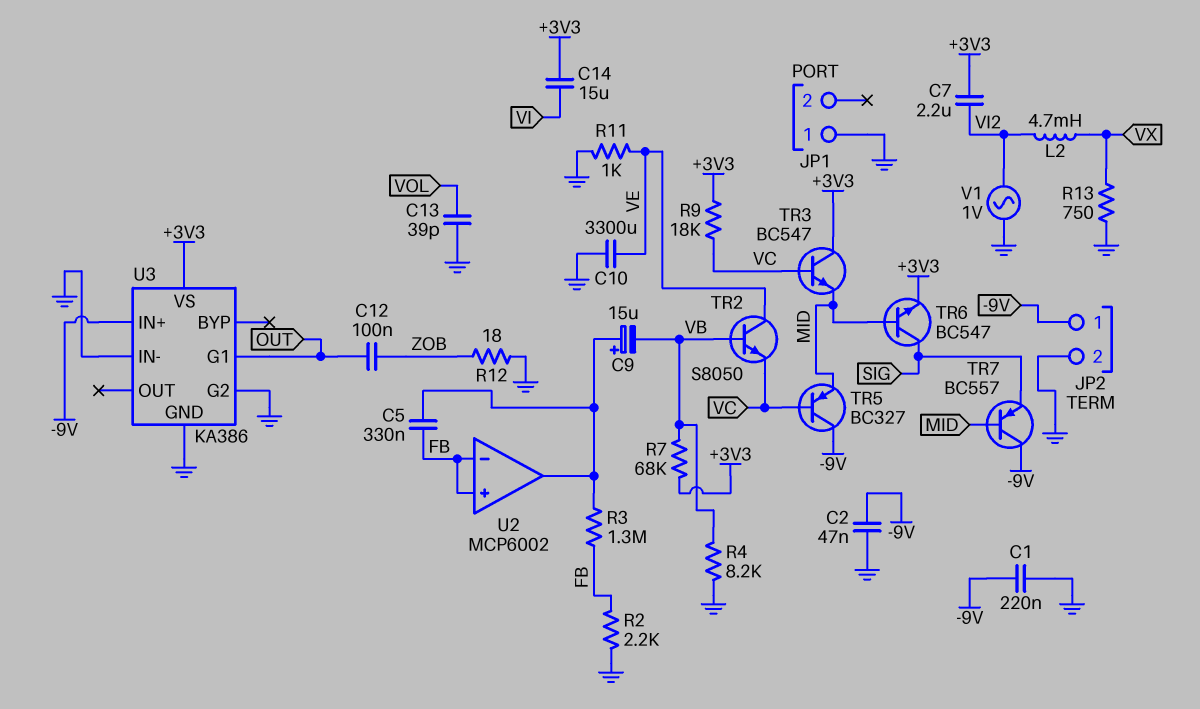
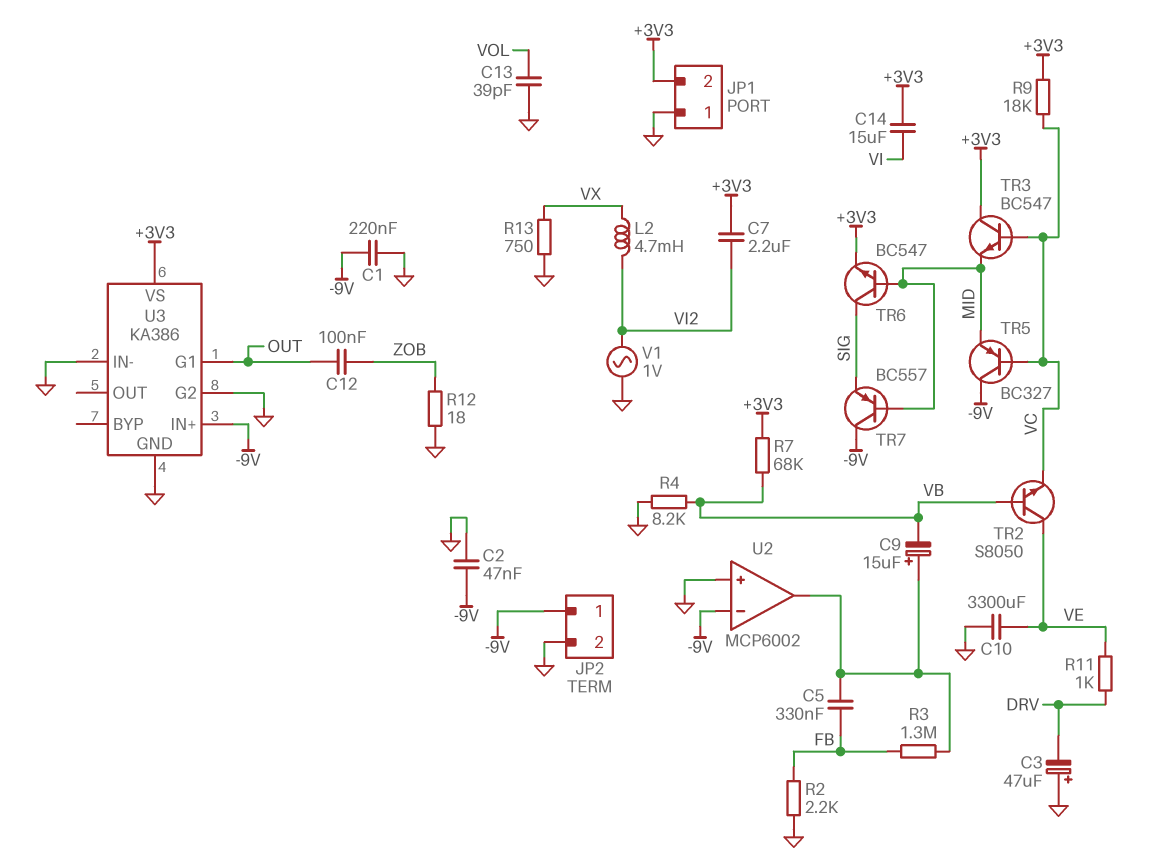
C3: none -> 47uF (plus GND, minus DRV)
JP1 pin 2: none -> +3V3
R11: 1k (GND, VE) -> 1k (DRV, VE)
U2 pin in+: FB -> GND
U2 pin in-: FB -> -9V

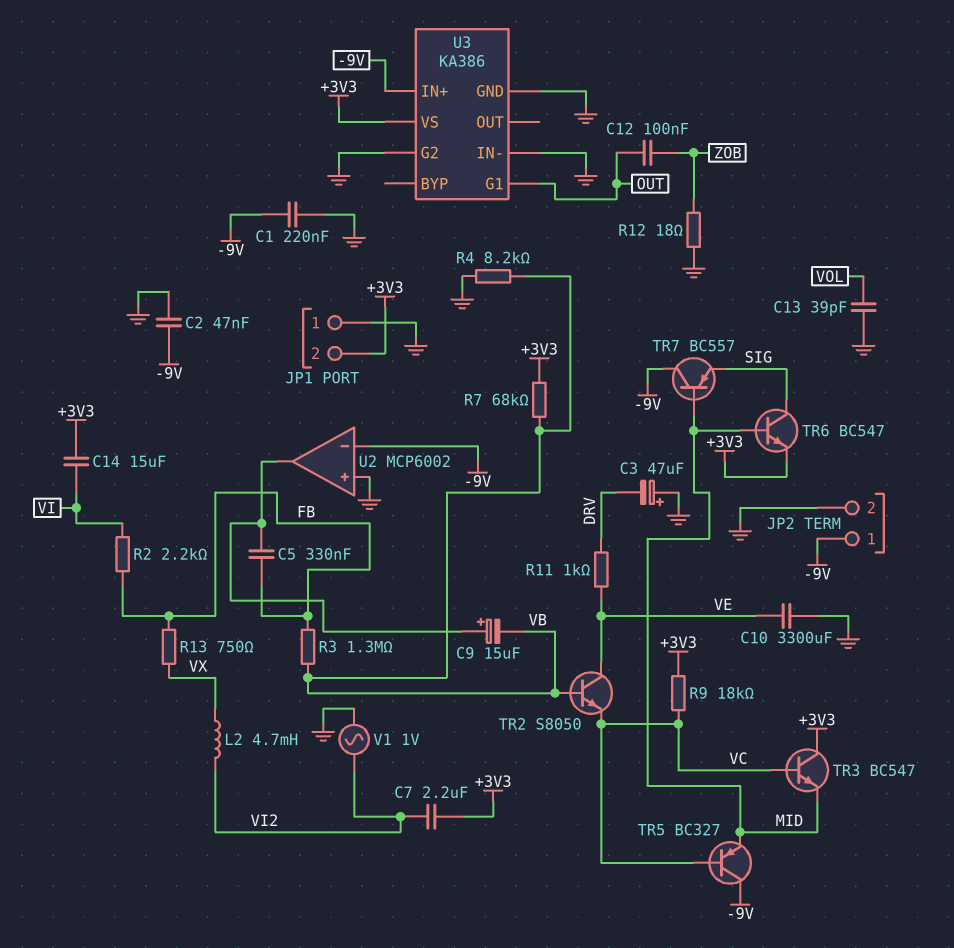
R2: 2.2k (FB, GND) -> 2.2k (FB, VI)
R3: 1.3M (FB, U2/out) -> 1.3M (FB, VB)
R13: 750 (GND, VX) -> 750 (FB, VX)

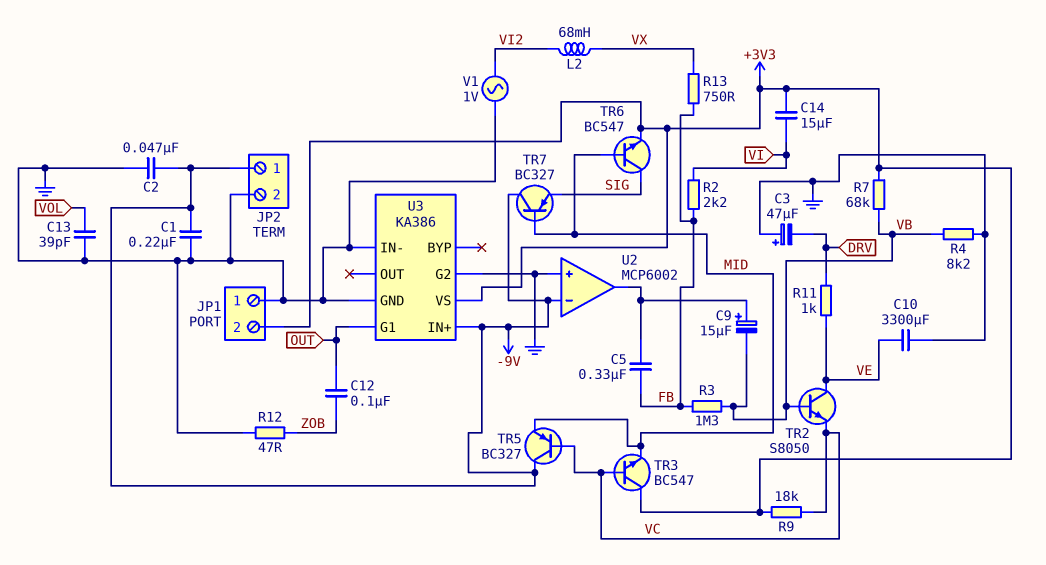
C7: 2.2uF (+3V3, VI2) -> none
L2: 4.7mH (VI2, VX) -> 68mH (VI2, VX)
R12: 18 (GND, ZOB) -> 47 (GND, ZOB)
TR7: PNP BC557 (B MID, C -9V, E SIG) -> PNP BC327 (B MID, C -9V, E SIG)

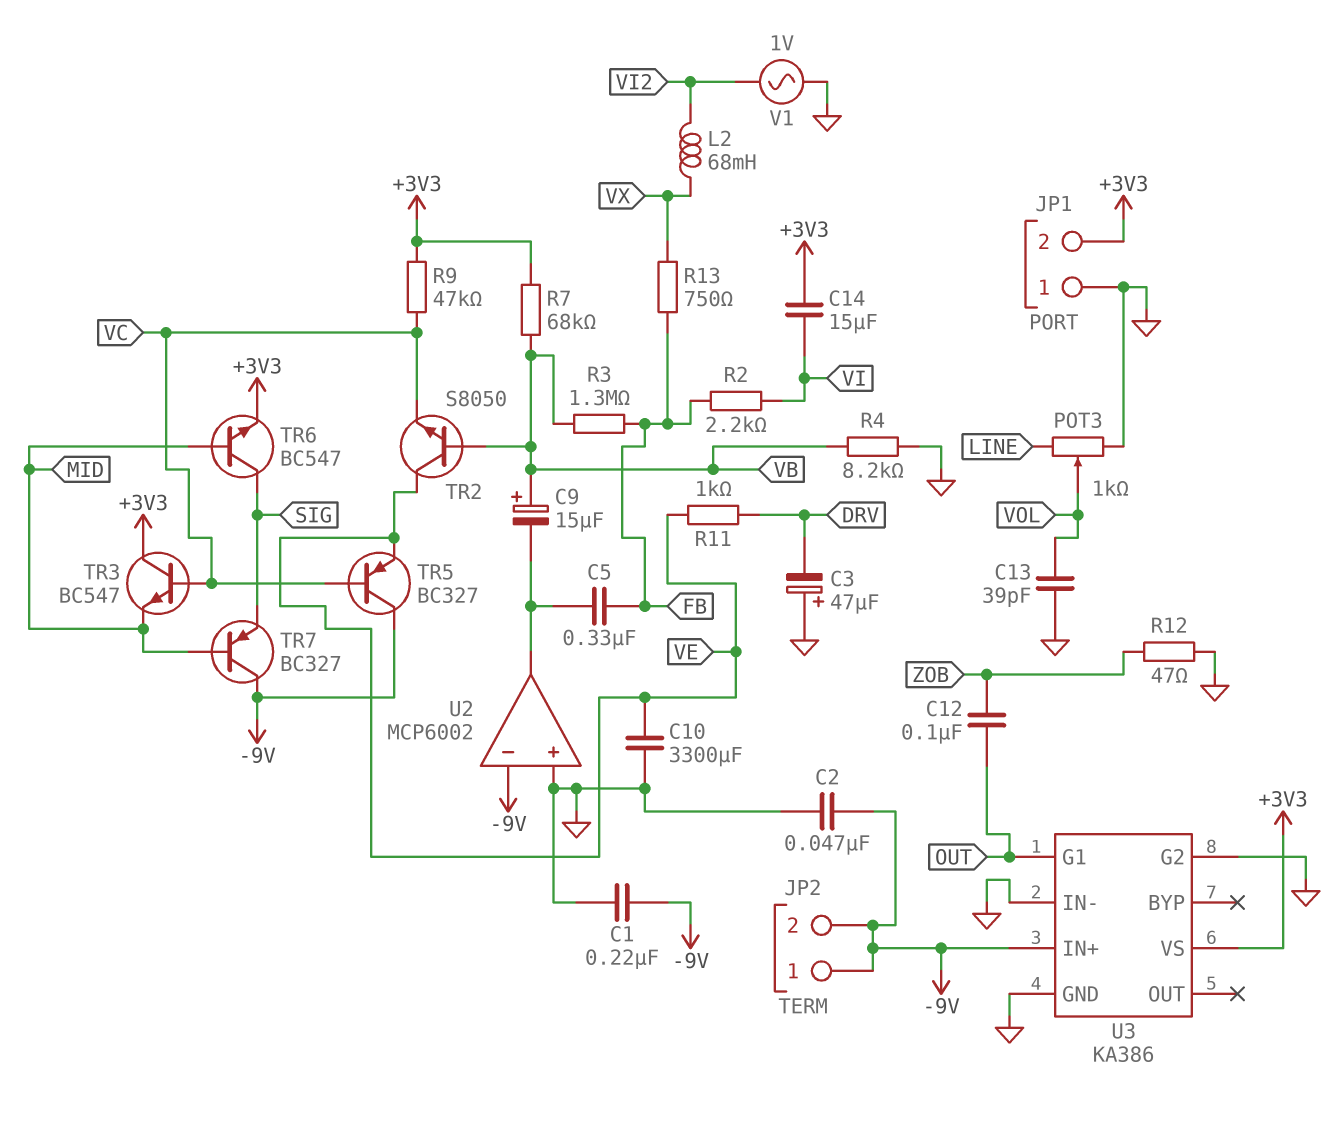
C9: 15uF (plus U2/out, minus VB) -> 15uF (plus VB, minus U2/out)
JP2 pin 2: GND -> -9V
POT3: none -> 1k (GND, LINE, wiper VOL)
R9: 18k (+3V3, VC) -> 47k (+3V3, VC)
TR5: PNP BC327 (B VC, C -9V, E MID) -> PNP BC327 (B VC, C -9V, E VE)

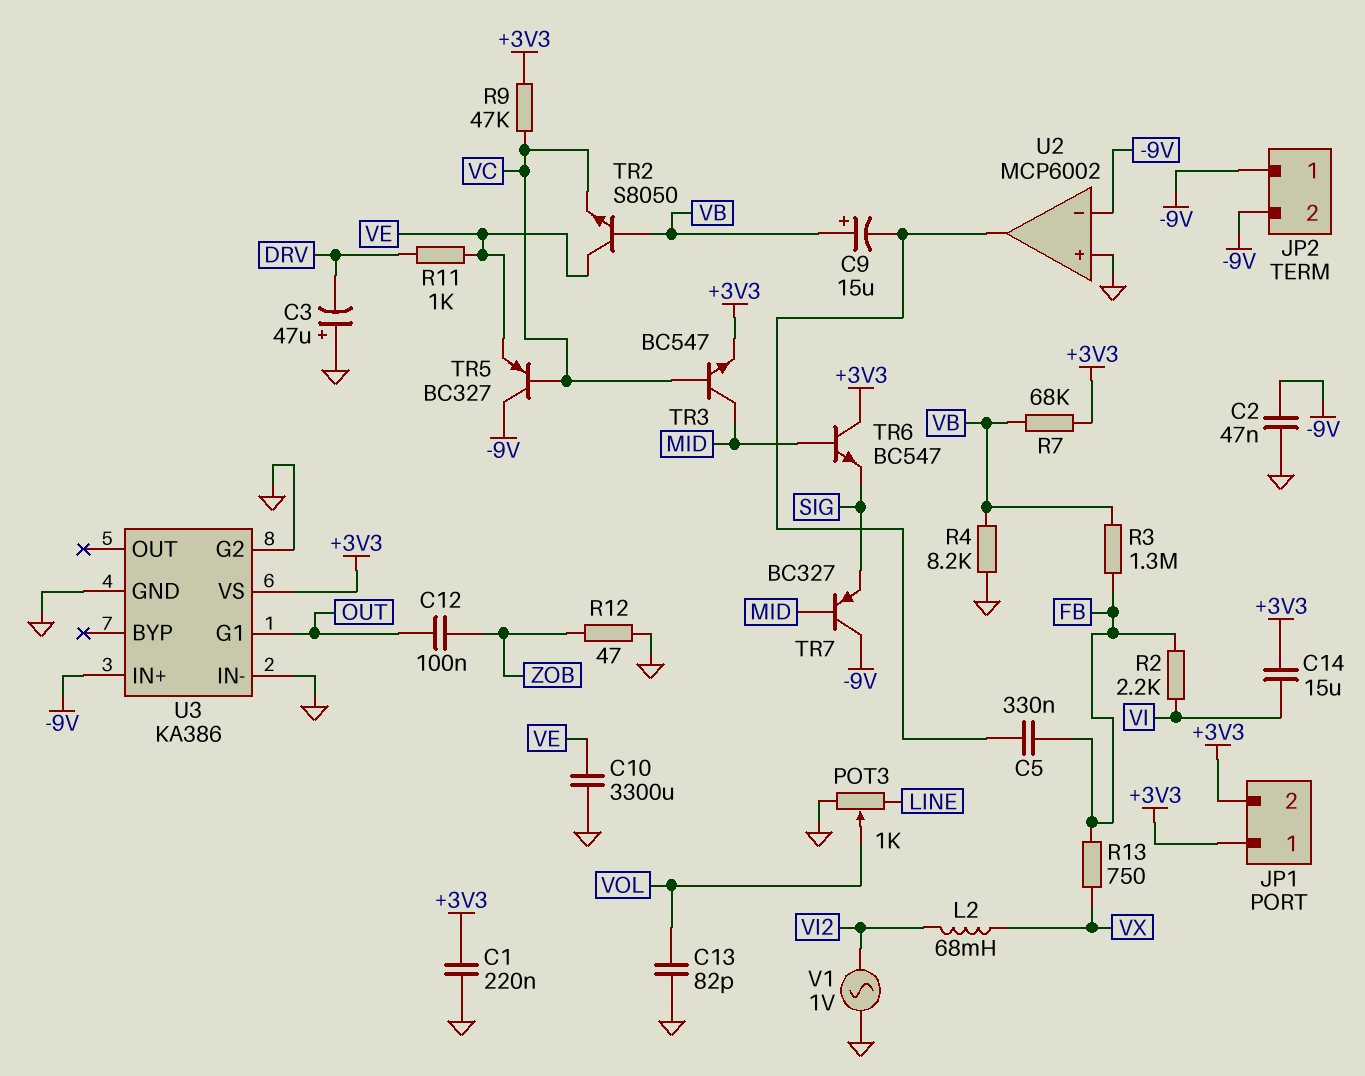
C1: 220nF (-9V, GND) -> 220nF (+3V3, GND)
C13: 39pF (GND, VOL) -> 82pF (GND, VOL)
JP1 pin 1: GND -> +3V3
TR3: NPN BC547 (B VC, C +3V3, E MID) -> NPN BC547 (B VC, C MID, E +3V3)
TR6: NPN BC547 (B MID, C SIG, E +3V3) -> NPN BC547 (B MID, C +3V3, E SIG)

